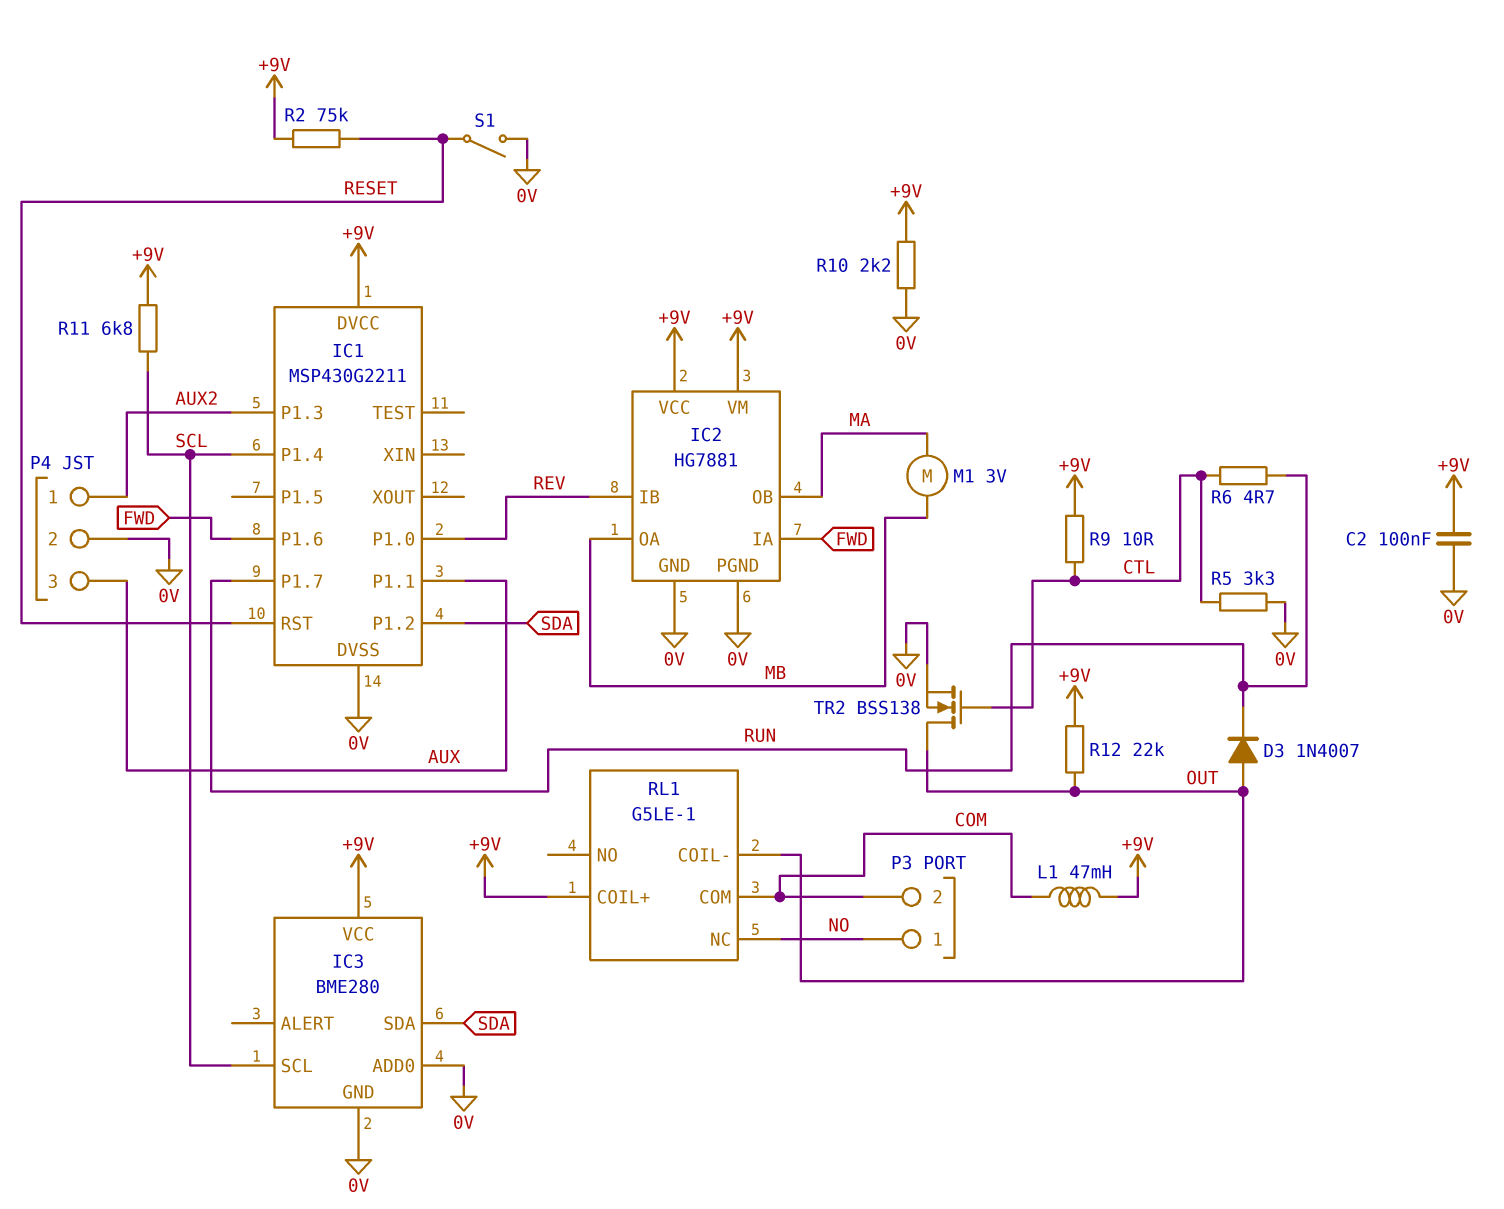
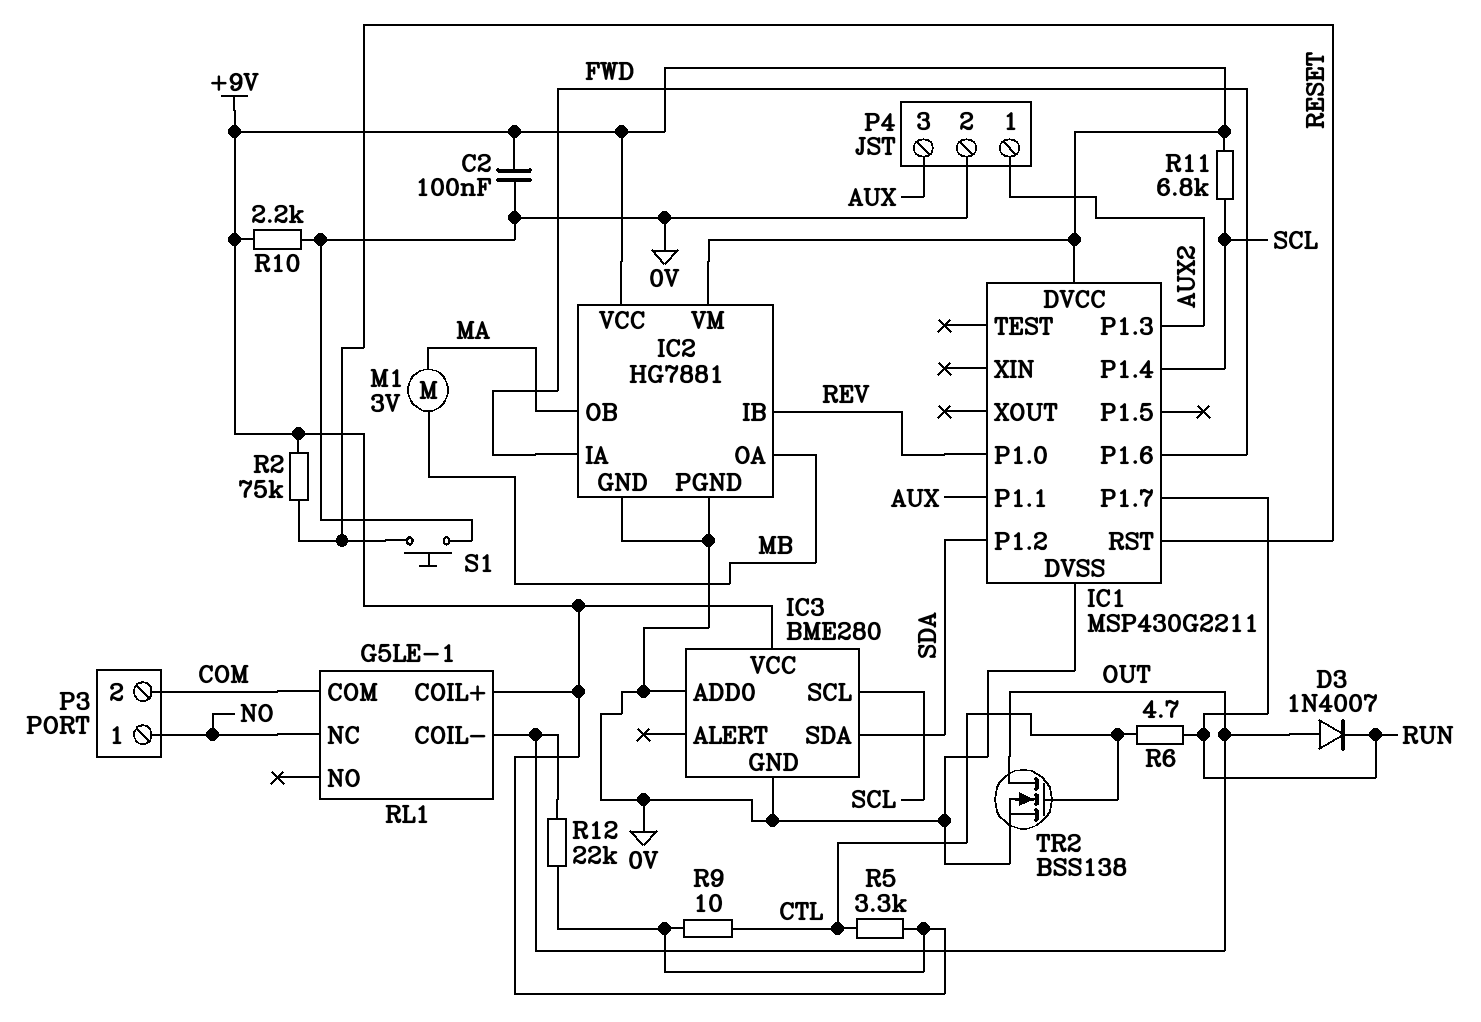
L1: 47mH (+9V, COM) -> none
R5: 3.3k (0V, CTL) -> 3.3k (+9V, CTL)
S1: switch (0V, RESET) -> button (0V, RESET)

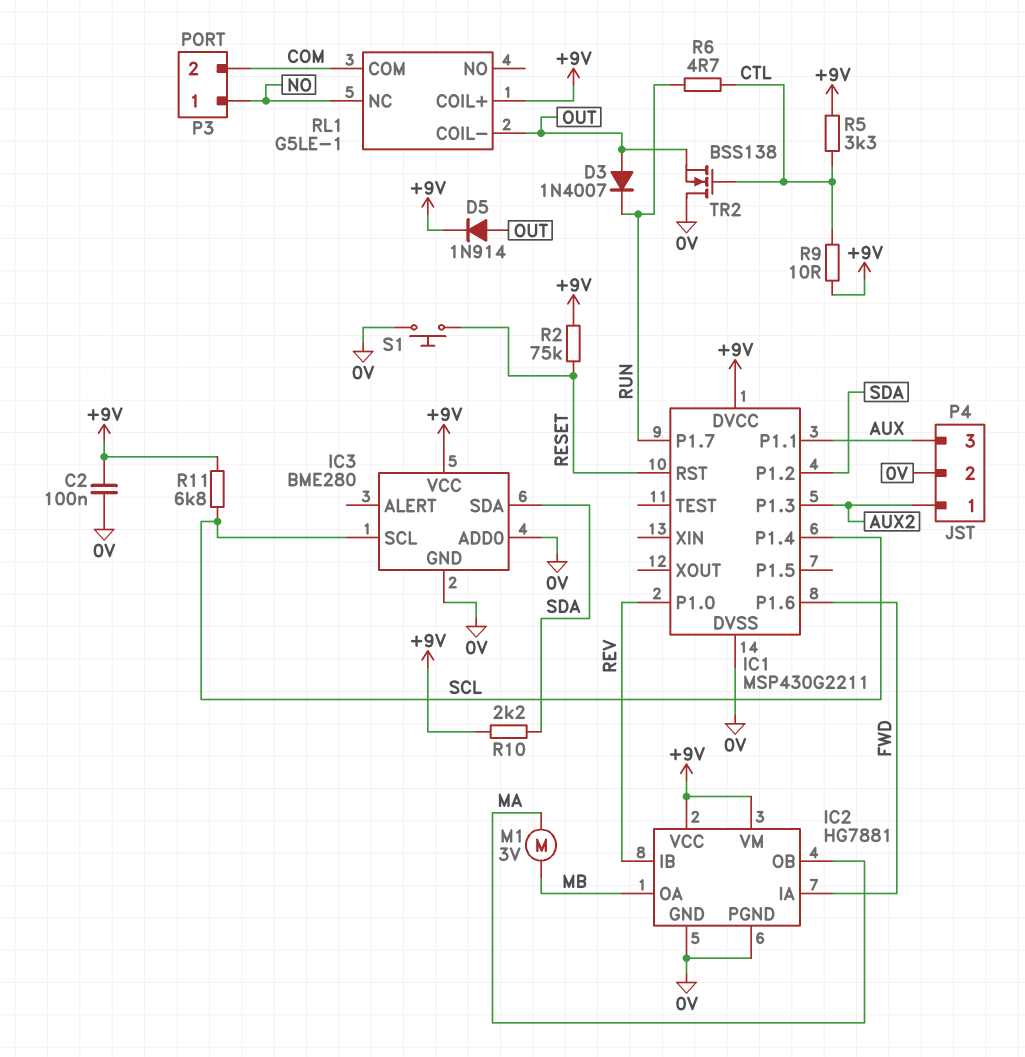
D5: none -> diode 1N914 (A OUT, K +9V)
R10: 2.2k (+9V, 0V) -> 2.2k (+9V, SDA)
R12: 22k (+9V, OUT) -> none
TR2: NMOS BSS138 (G CTL, D OUT, S 0V) -> NMOS BSS138 (G CTL, D 0V, S OUT)

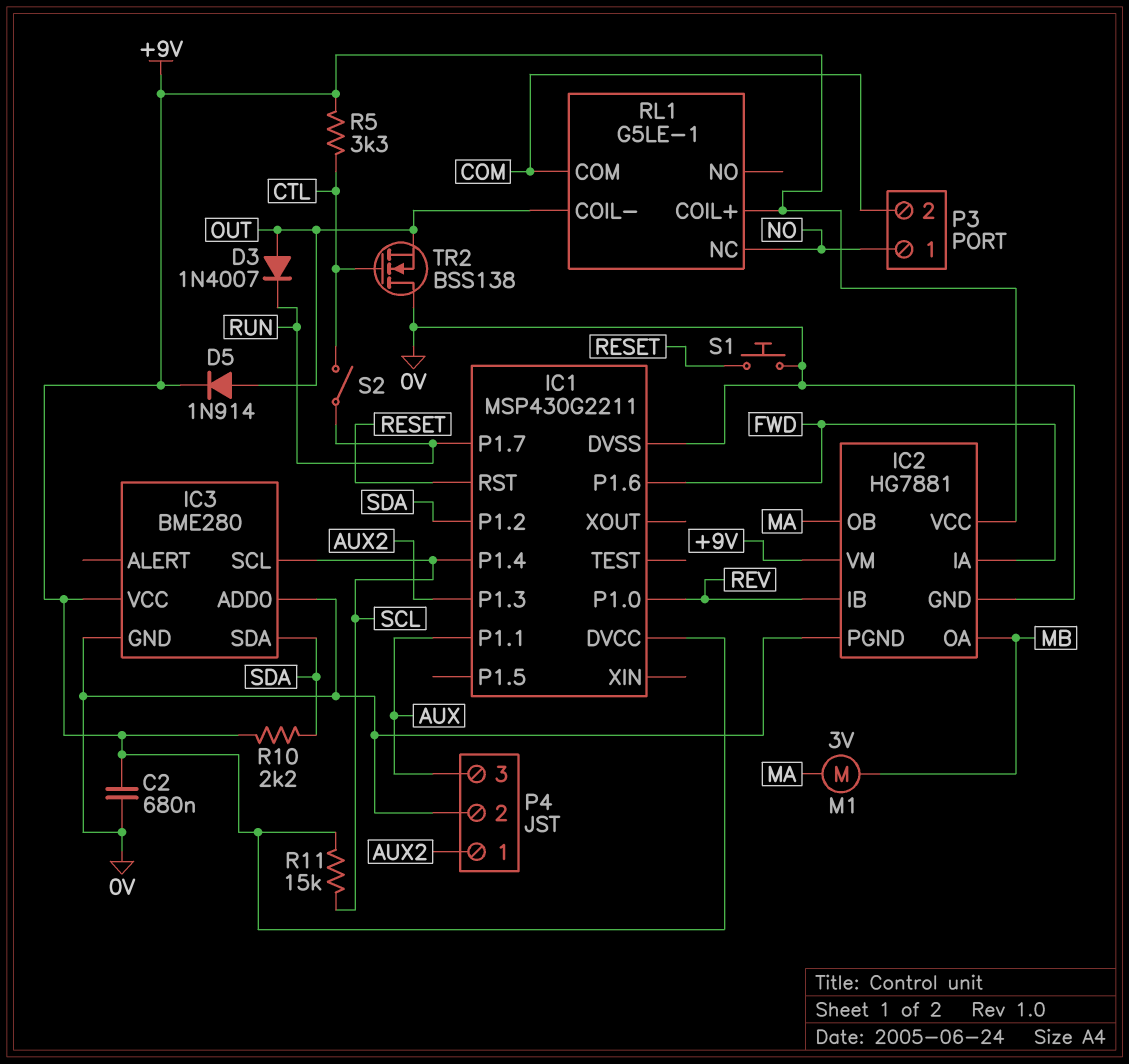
C2: 100nF (+9V, 0V) -> 680nF (+9V, 0V)
R2: 75k (+9V, RESET) -> none
R6: 4.7 (CTL, RUN) -> none
R9: 10 (+9V, CTL) -> none
R11: 6.8k (+9V, SCL) -> 15k (+9V, SCL)
S2: none -> switch (CTL, RUN)

